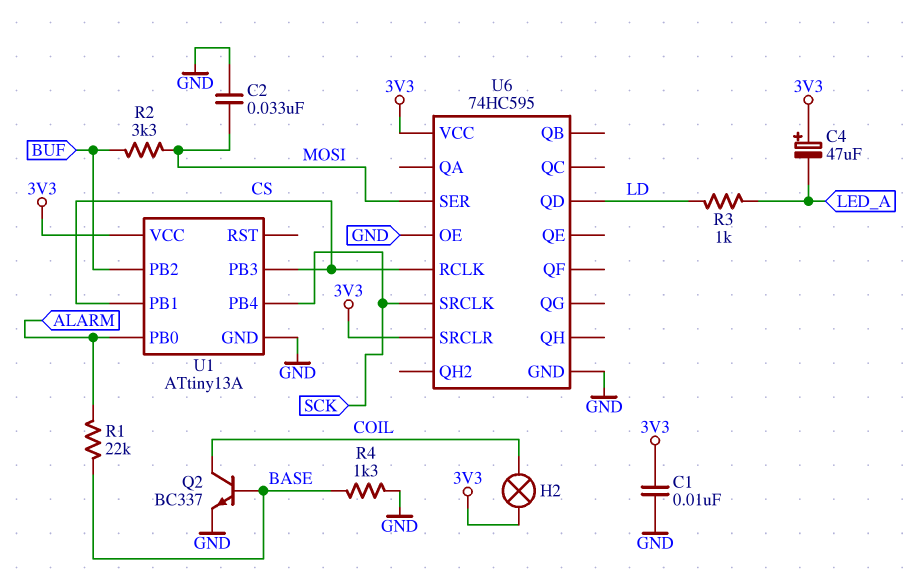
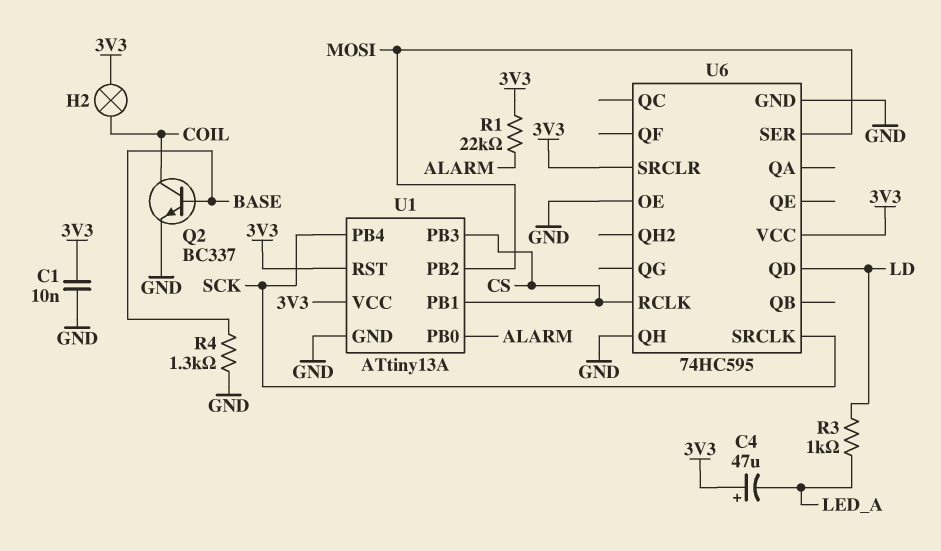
C2: 33nF (GND, MOSI) -> none
R1: 22k (ALARM, BASE) -> 22k (3V3, ALARM)
R2: 3.3k (BUF, MOSI) -> none
U1 pin PB2: BUF -> MOSI
U1 pin RST: none -> 3V3
U6 pin QH: none -> GND

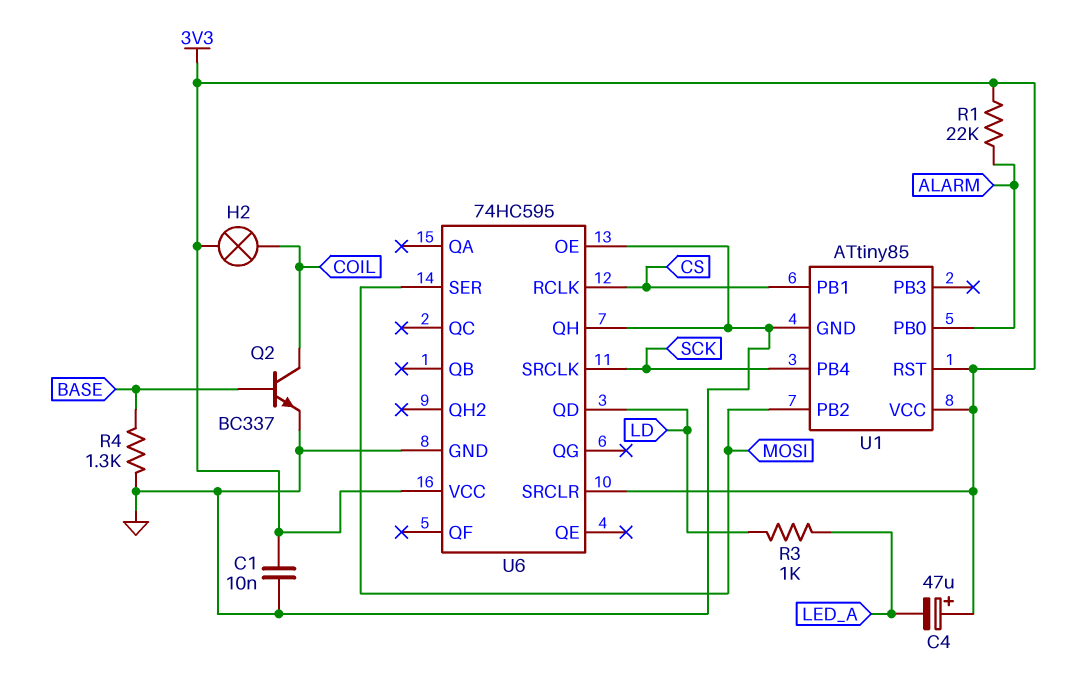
U1: ATtiny13A -> ATtiny85
U1 pin PB3: CS -> none

